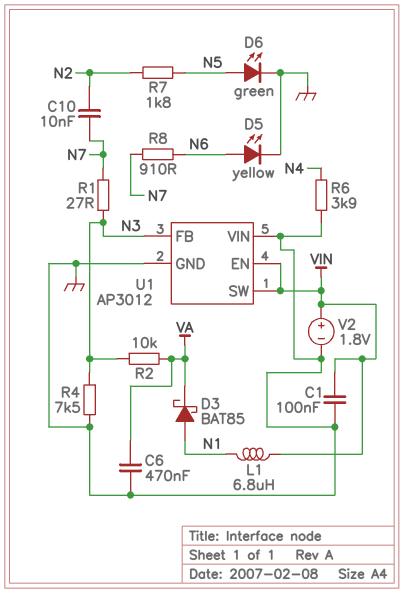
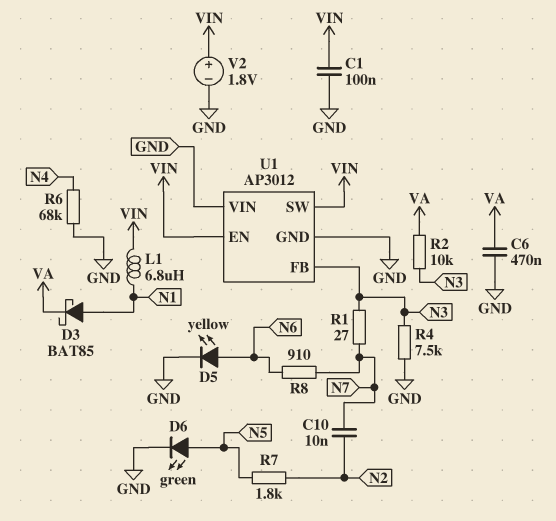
R6: 3.9k (GND, N4) -> 68k (GND, N4)

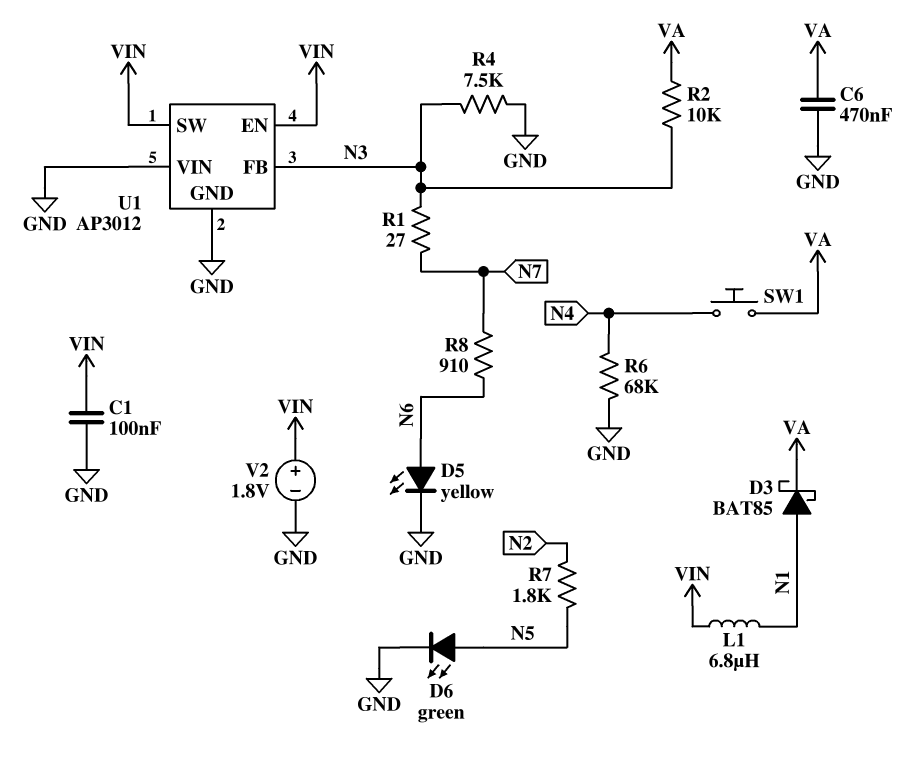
C10: 10nF (N2, N7) -> none
SW1: none -> button (N4, VA)

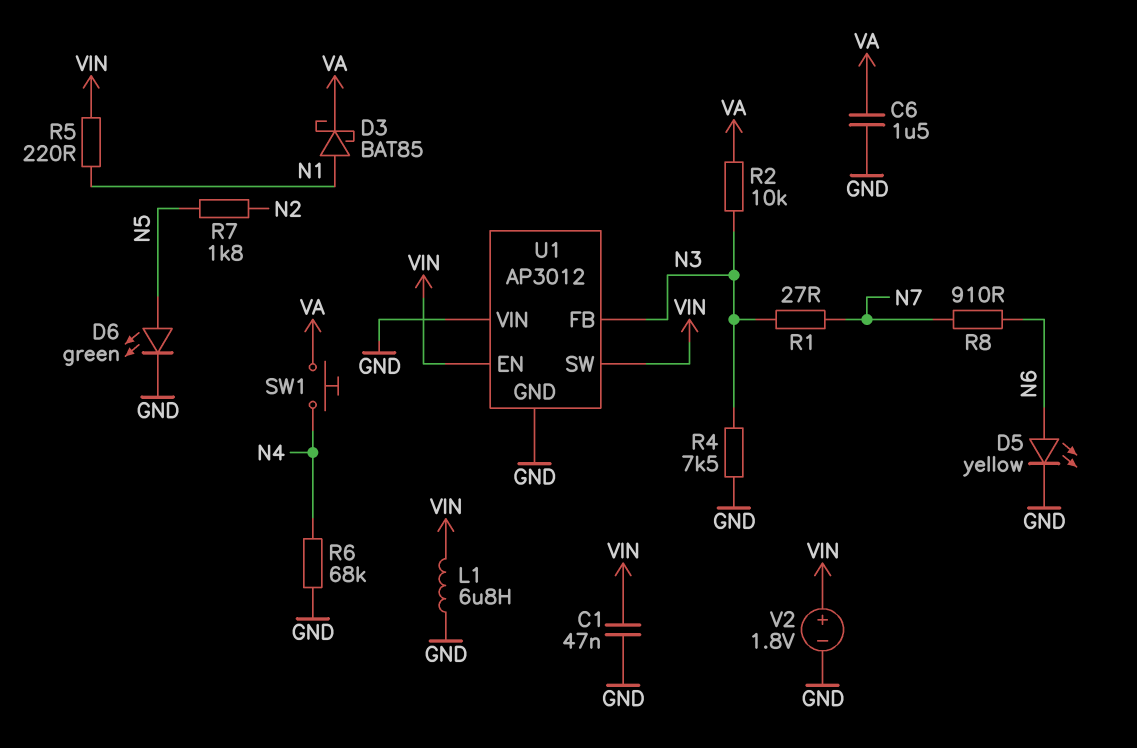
C1: 100nF (GND, VIN) -> 47nF (GND, VIN)
C6: 470nF (GND, VA) -> 1.5uF (GND, VA)
L1: 6.8uH (N1, VIN) -> 6.8uH (GND, VIN)
R5: none -> 220 (N1, VIN)

